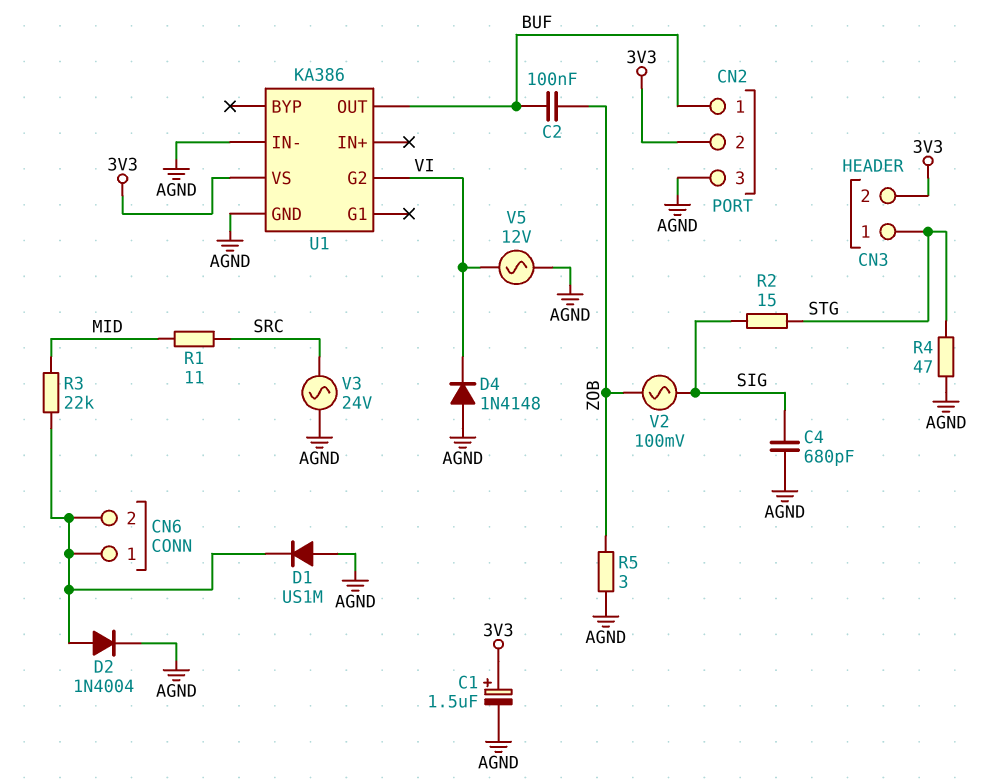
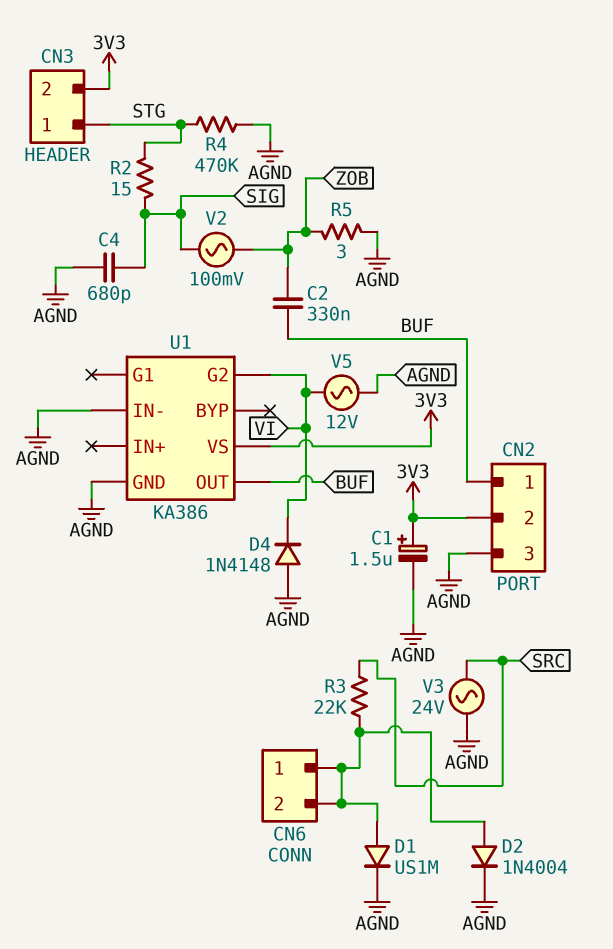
C2: 100nF (BUF, ZOB) -> 330nF (BUF, ZOB)
D1: diode US1M (A AGND, K CN6/1) -> diode US1M (A CN6/1, K AGND)
R1: 11 (MID, SRC) -> none
R3: 22k (CN6/1, MID) -> 22k (CN6/1, SRC)
R4: 47 (AGND, STG) -> 470k (AGND, STG)

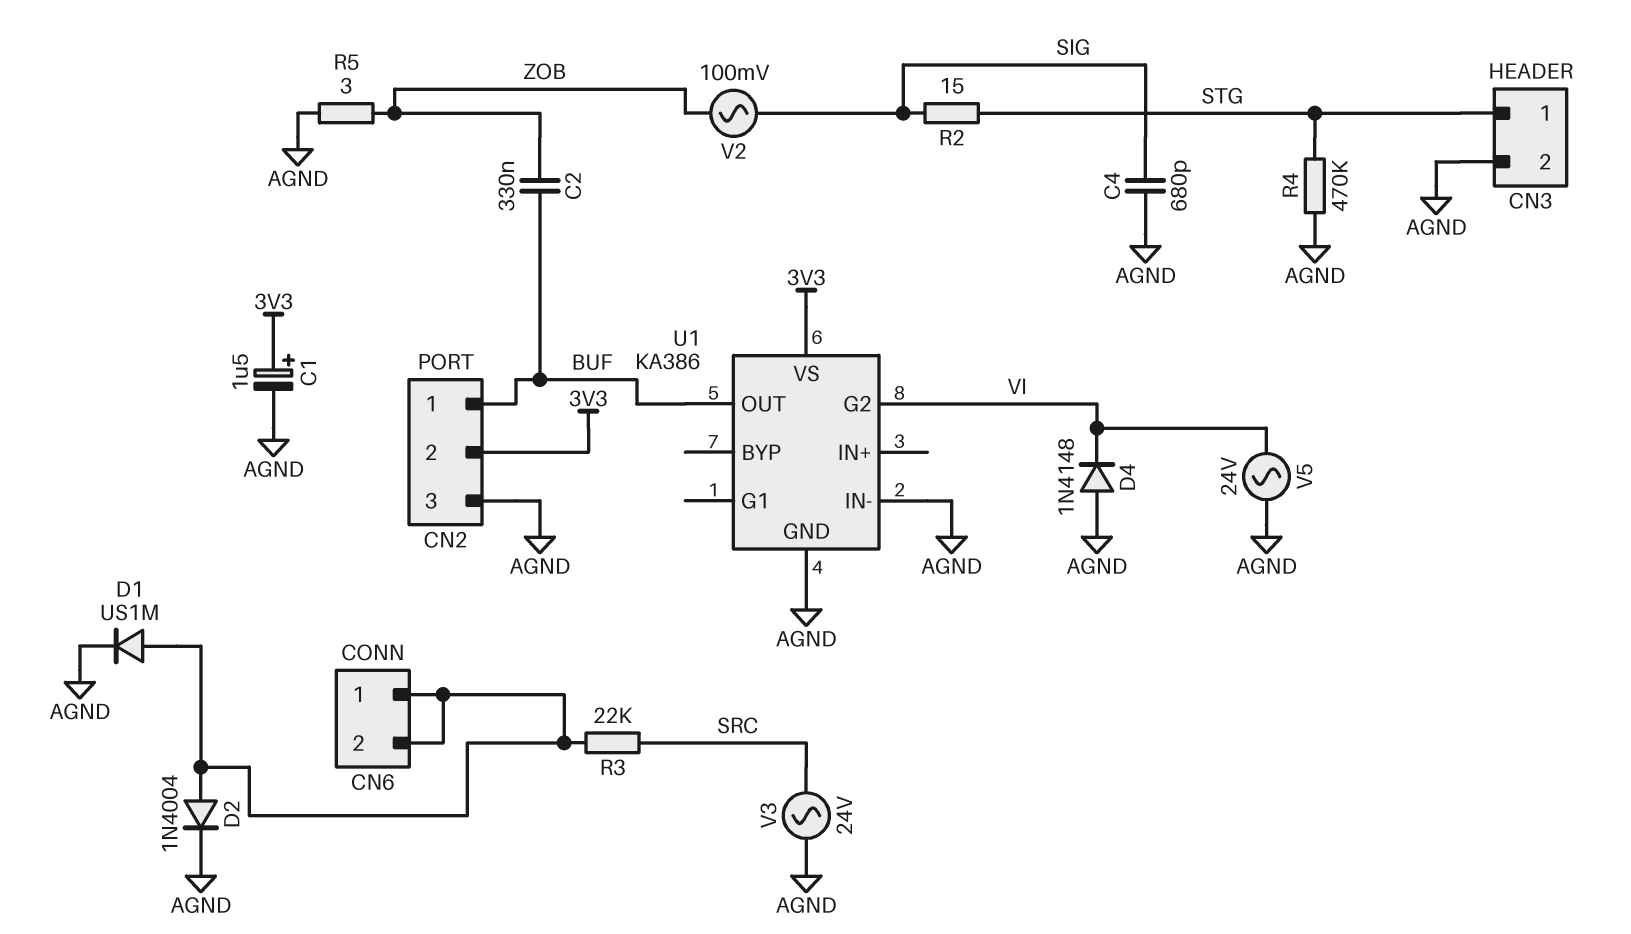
CN3 pin 2: 3V3 -> AGND
V5: AC 12V (AGND, VI) -> AC 24V (AGND, VI)

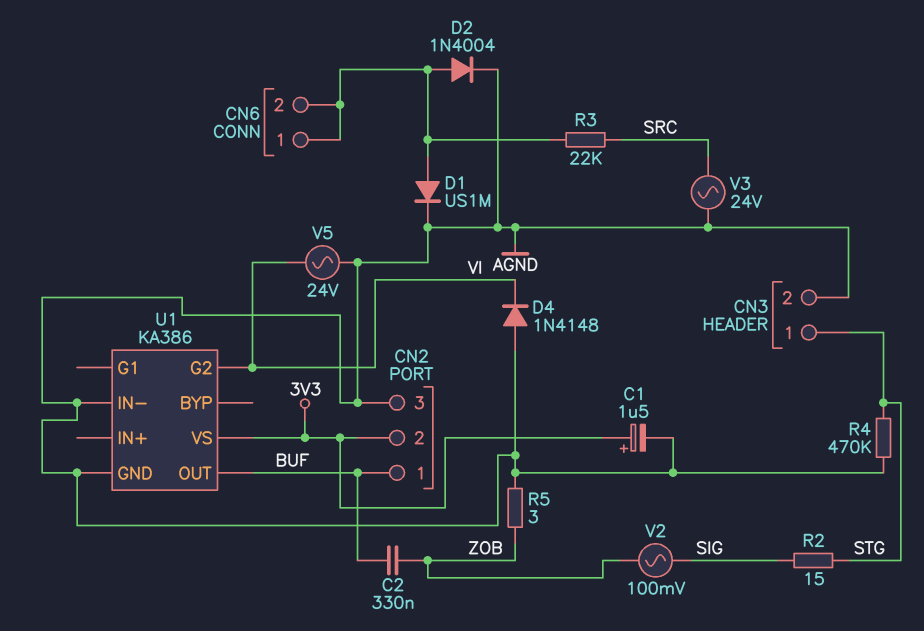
C4: 680pF (AGND, SIG) -> none

